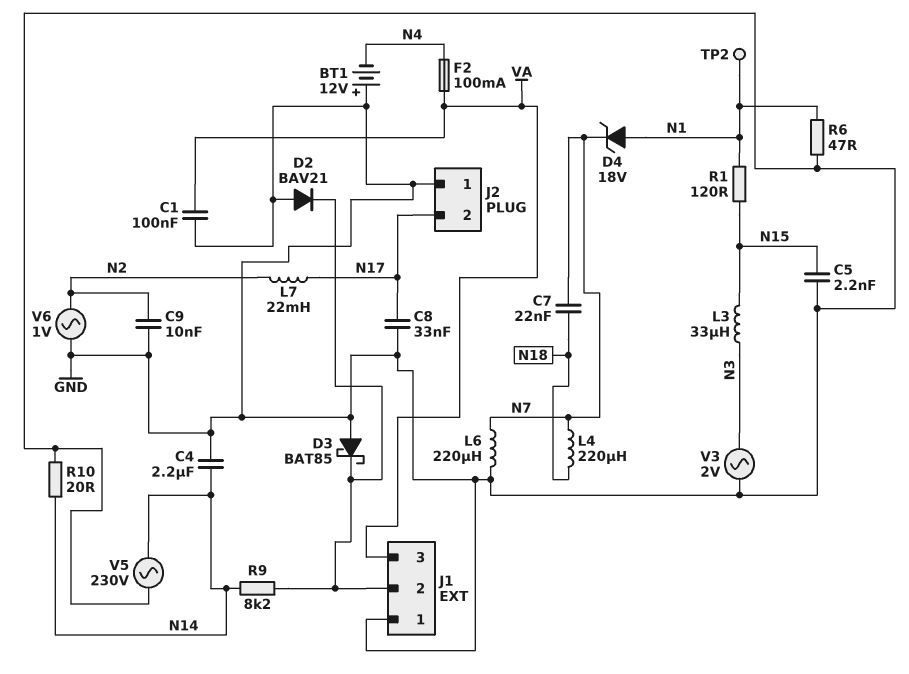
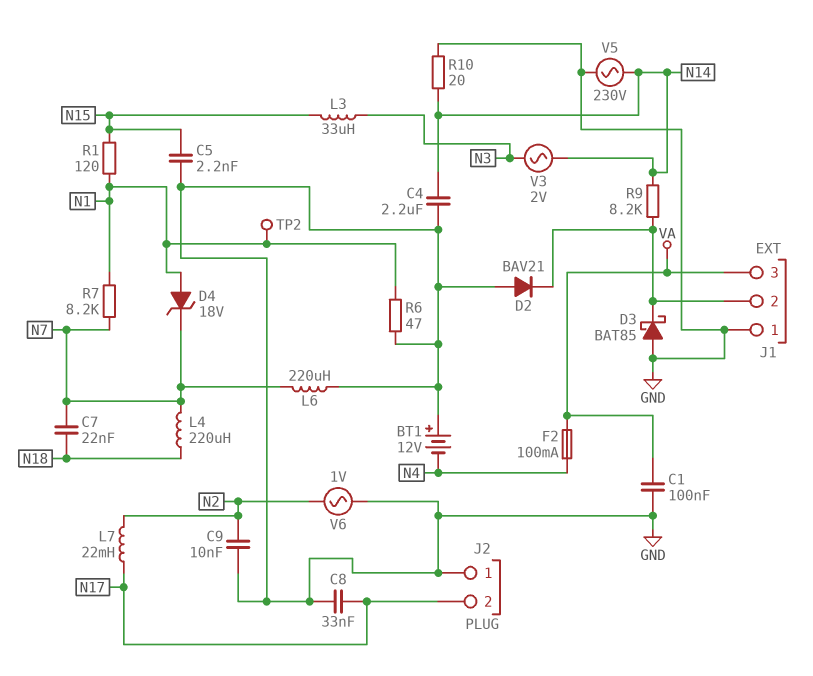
R7: none -> 8.2k (N1, N7)
V3: AC 2V (GND, N3) -> AC 2V (N3, N14)

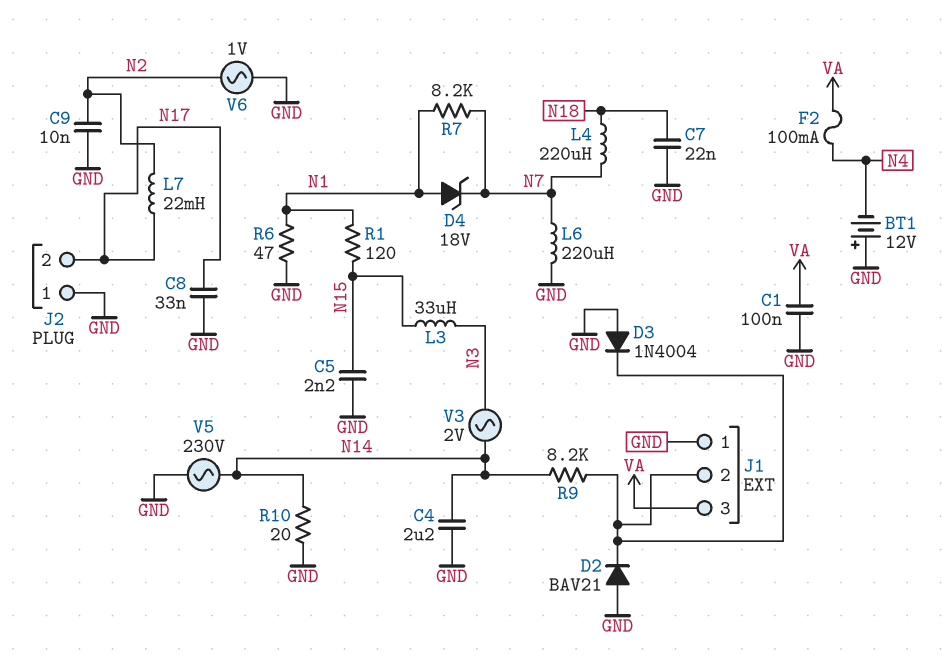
C7: 22nF (N7, N18) -> 22nF (GND, N18)
D3: schottky BAT85 (A GND, K J1/2) -> diode 1N4004 (A GND, K J1/2)
TP2: test point (N1) -> none

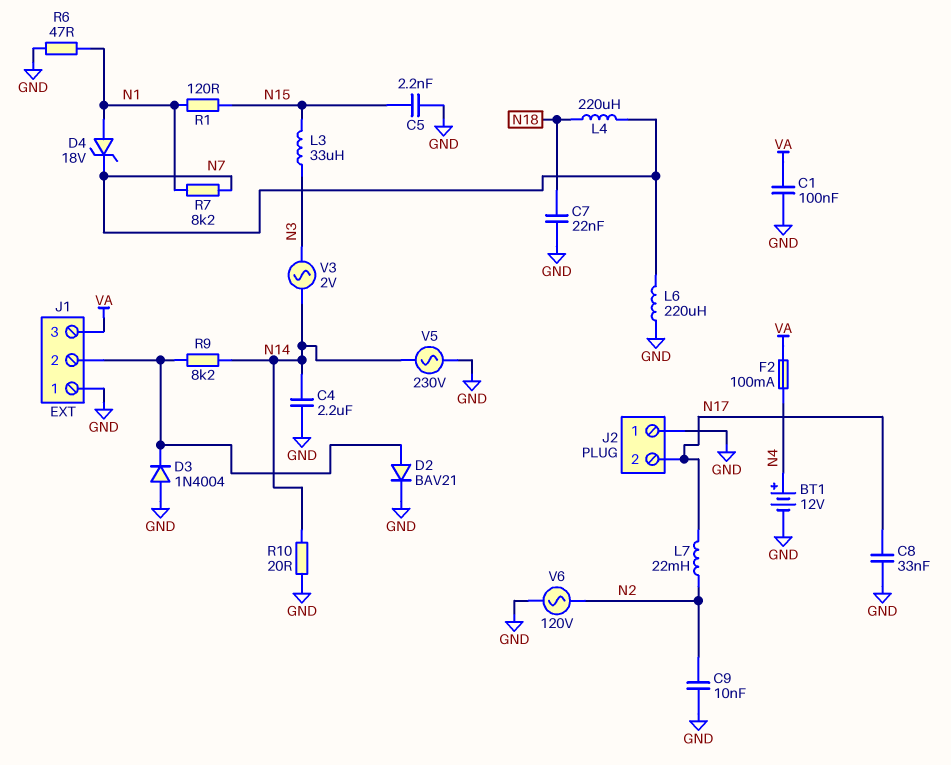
BT1: 12V (plus GND, minus N4) -> 12V (plus N4, minus GND)
D2: diode BAV21 (A GND, K J1/2) -> diode BAV21 (A J1/2, K GND)
V6: AC 1V (GND, N2) -> AC 120V (GND, N2)

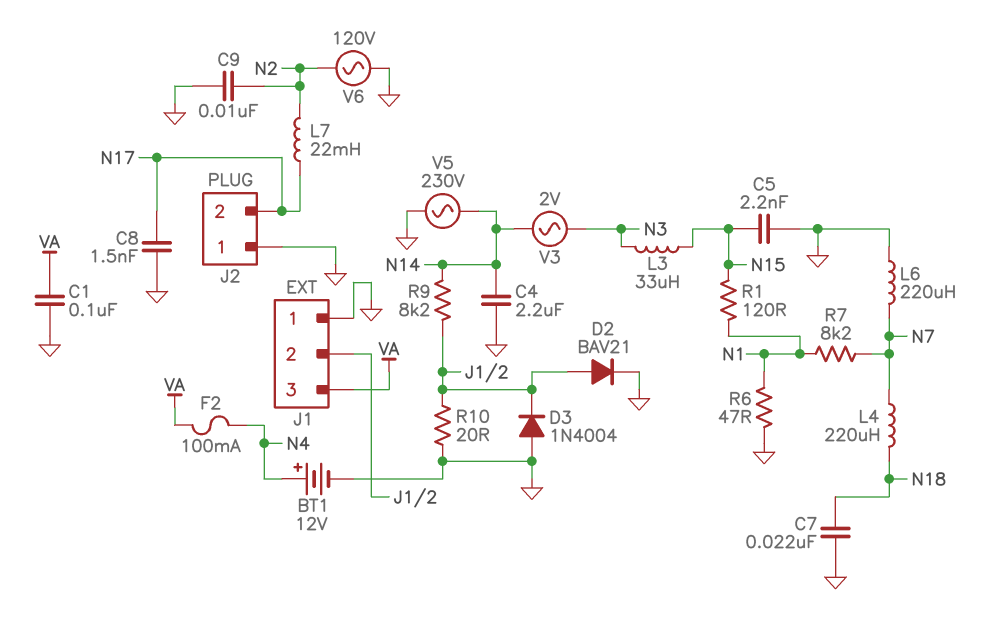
C8: 33nF (GND, N17) -> 1.5nF (GND, N17)
D4: zener 18V (A N1, K N7) -> none
R10: 20 (GND, N14) -> 20 (GND, J1/2)

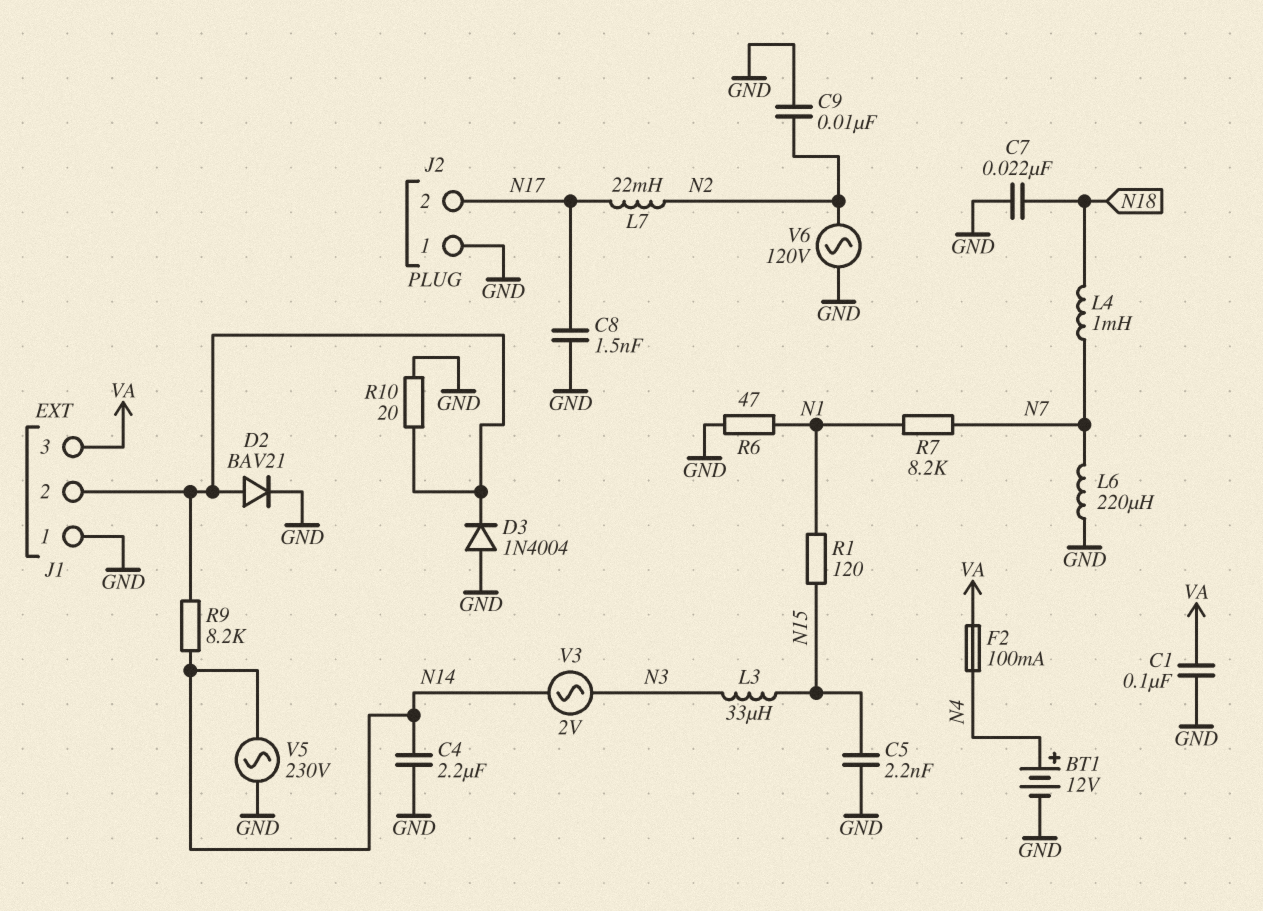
L4: 220uH (N7, N18) -> 1mH (N7, N18)

